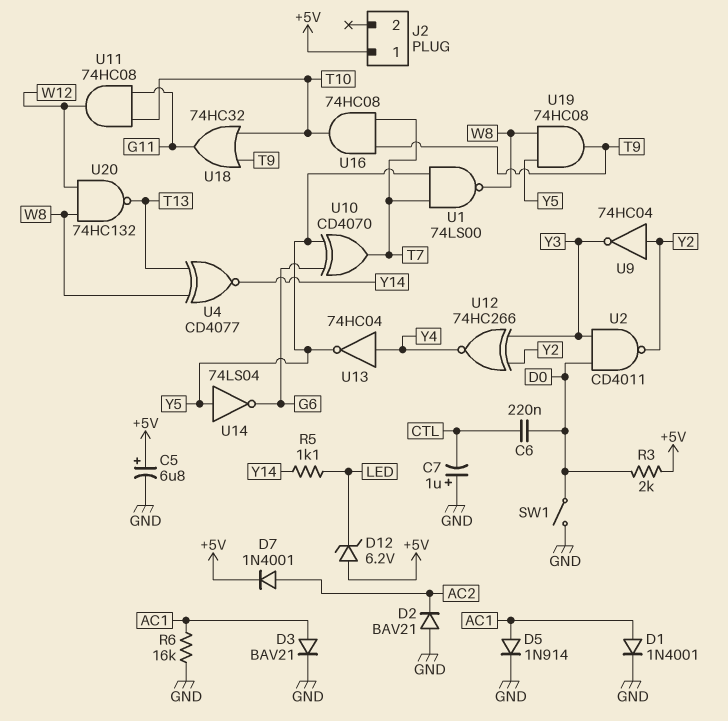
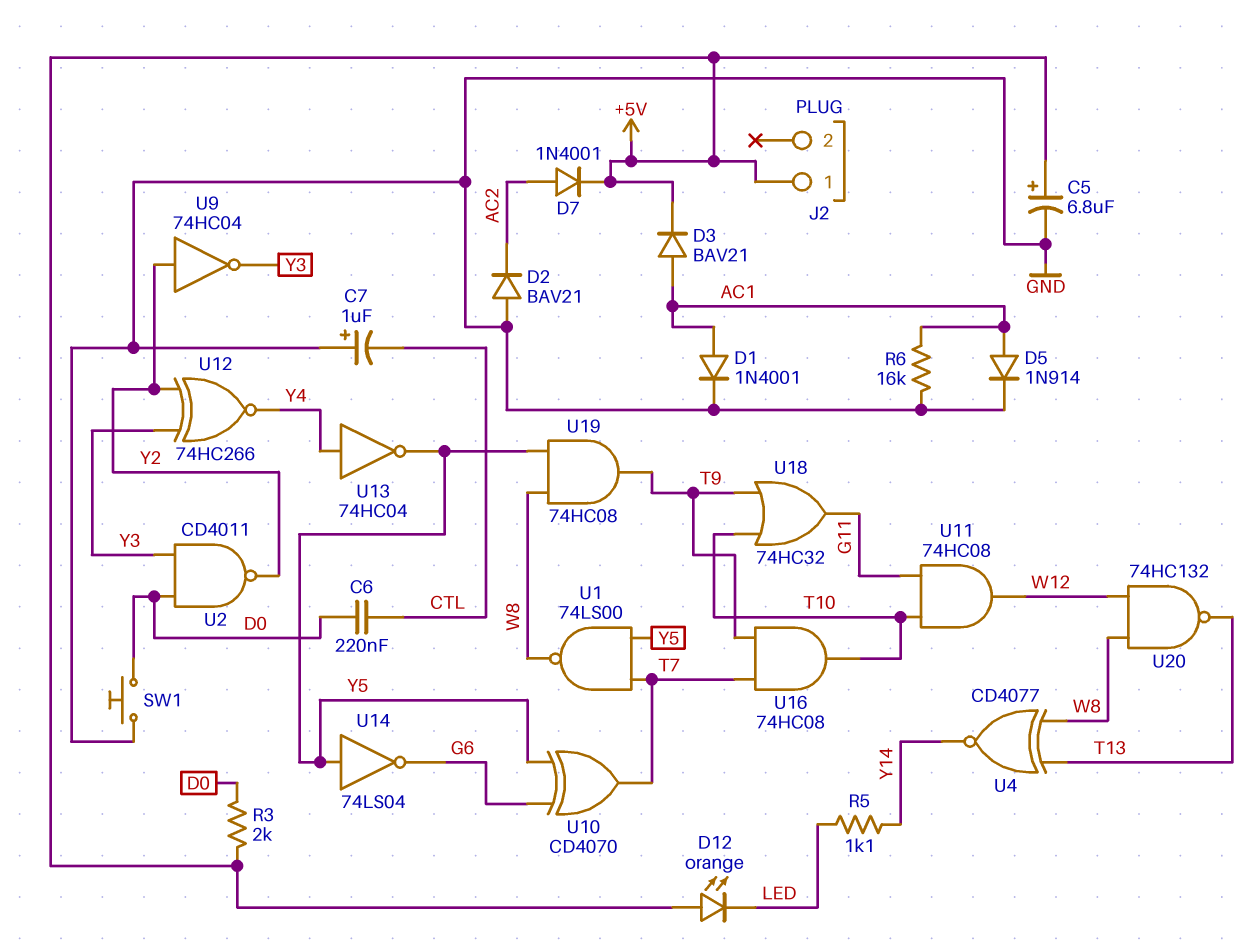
D3: diode BAV21 (A AC1, K GND) -> diode BAV21 (A AC1, K +5V)
D12: zener 6.2V (A +5V, K LED) -> LED orange (A +5V, K LED)
SW1: switch (D0, GND) -> button (D0, GND)

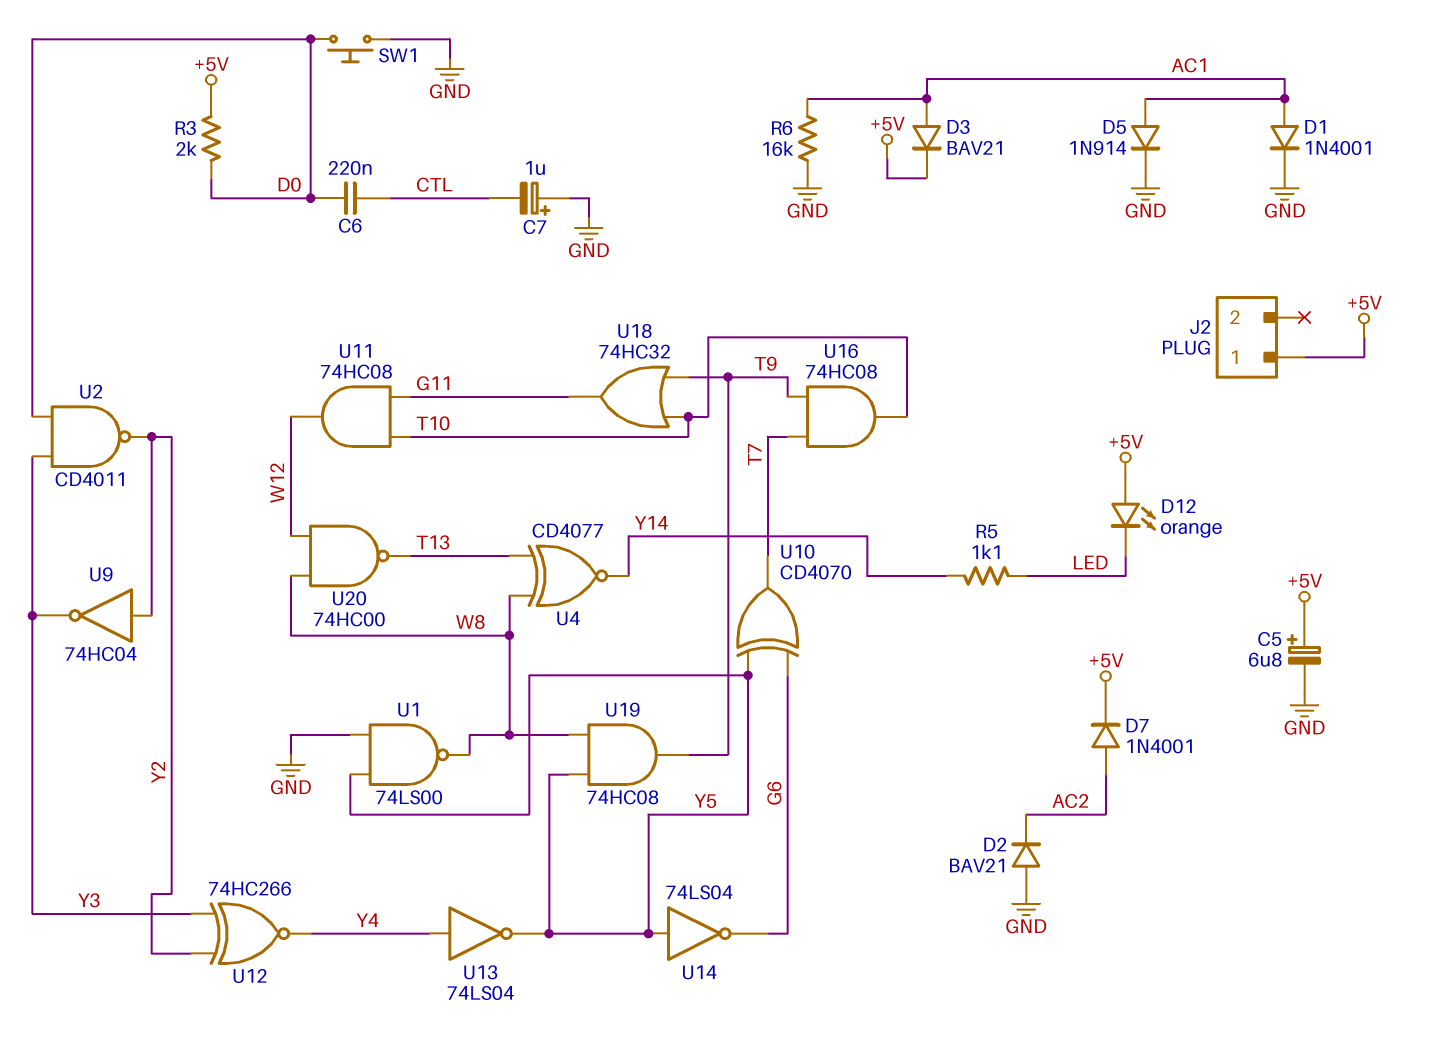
U1: NAND 74LS00 (in T7, in Y5, out W8) -> NAND 74LS00 (in GND, in Y5, out W8)
U13: NOT 74HC04 (in Y4, out Y5) -> NOT 74LS04 (in Y4, out Y5)
U20: NAND 74HC132 (in W8, in W12, out T13) -> NAND 74HC00 (in W8, in W12, out T13)

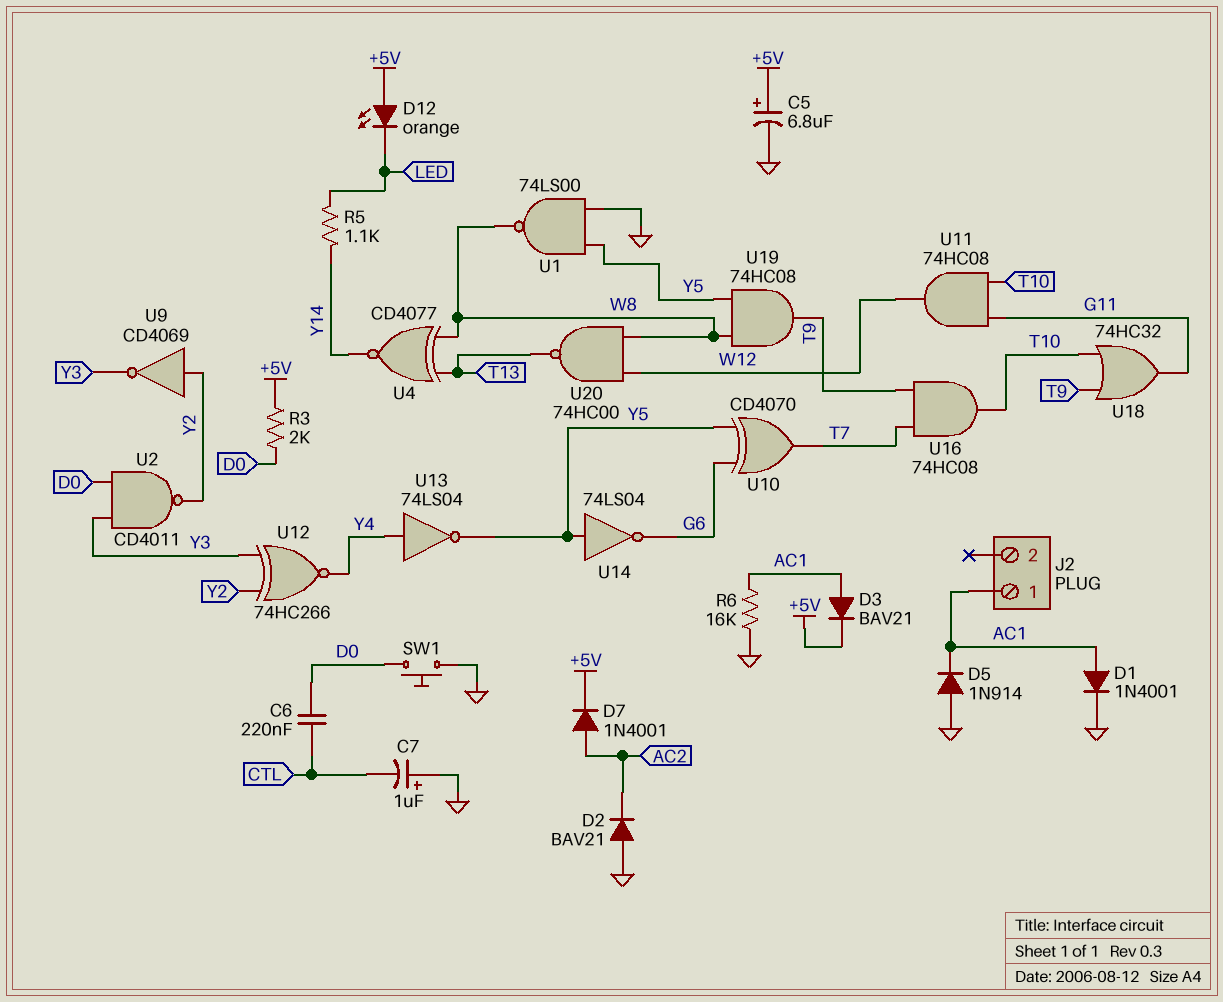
D5: diode 1N914 (A AC1, K GND) -> diode 1N914 (A GND, K AC1)
J2 pin 1: +5V -> AC1
U9: NOT 74HC04 (in Y2, out Y3) -> NOT CD4069 (in Y2, out Y3)

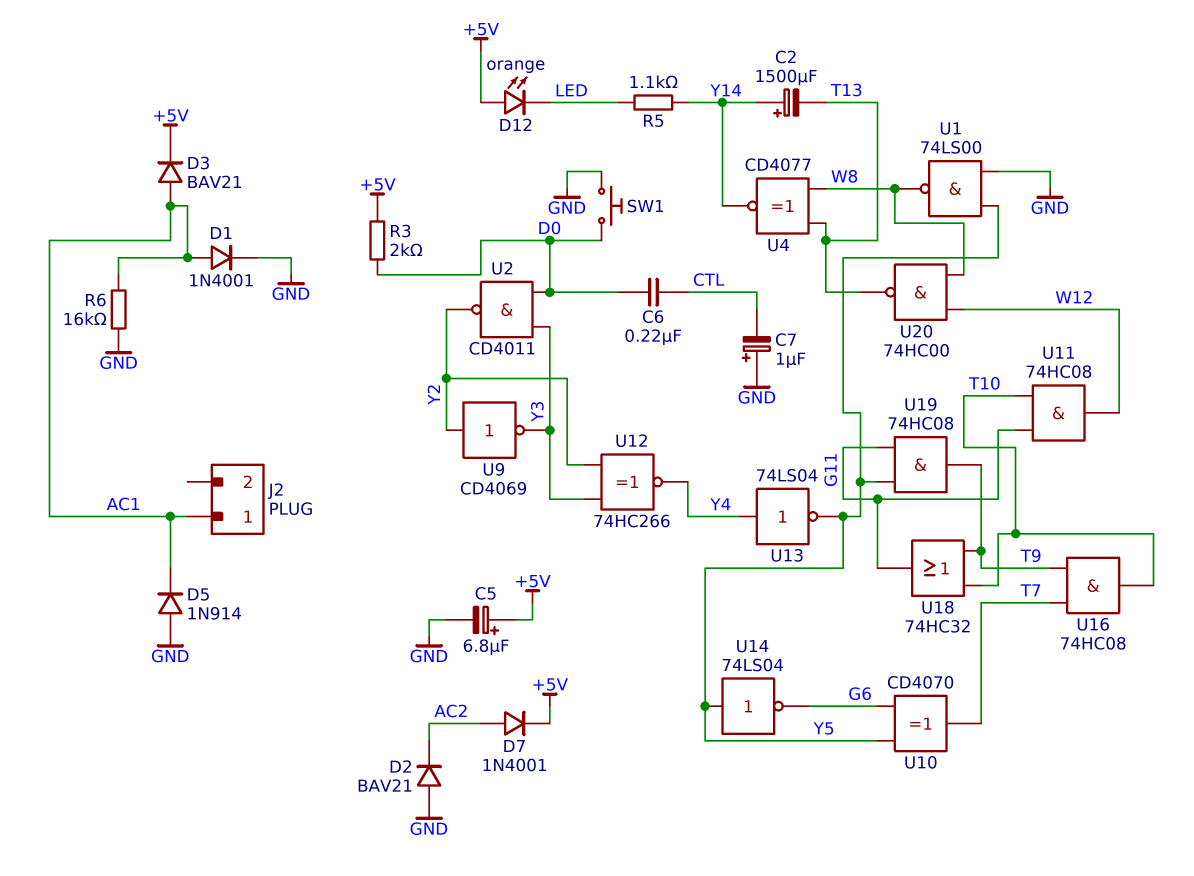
C2: none -> 1500uF (plus Y14, minus T13)
U19: AND 74HC08 (in W8, in Y5, out T9) -> AND 74HC08 (in G11, in Y5, out T9)

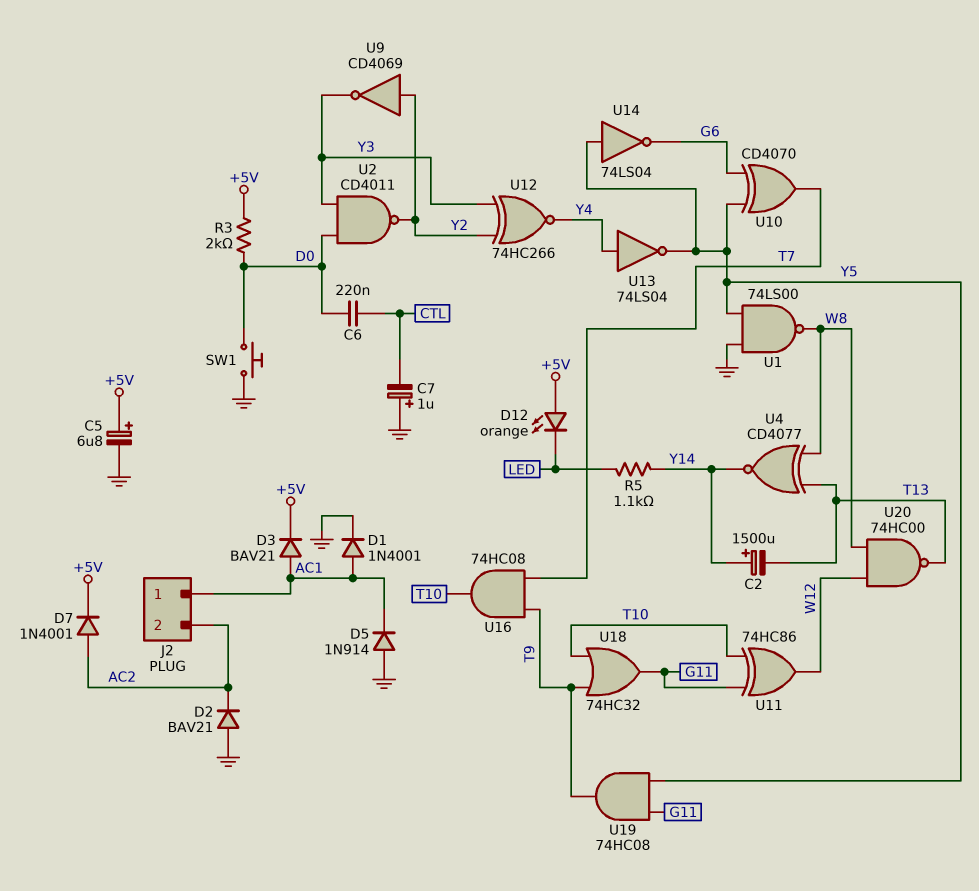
J2 pin 2: none -> AC2
R6: 16k (AC1, GND) -> none
U11: AND 74HC08 (in G11, in T10, out W12) -> XOR 74HC86 (in G11, in T10, out W12)

